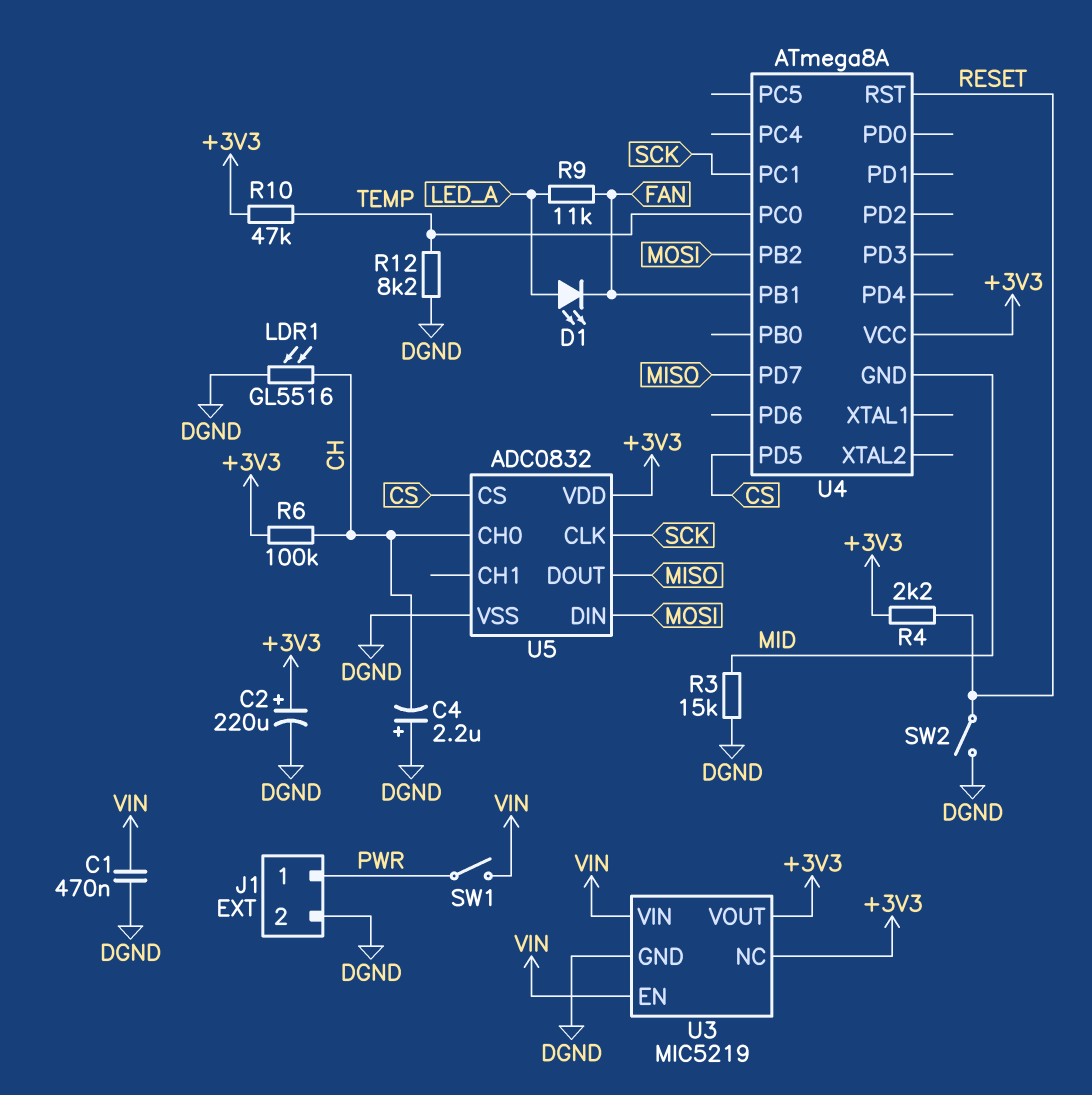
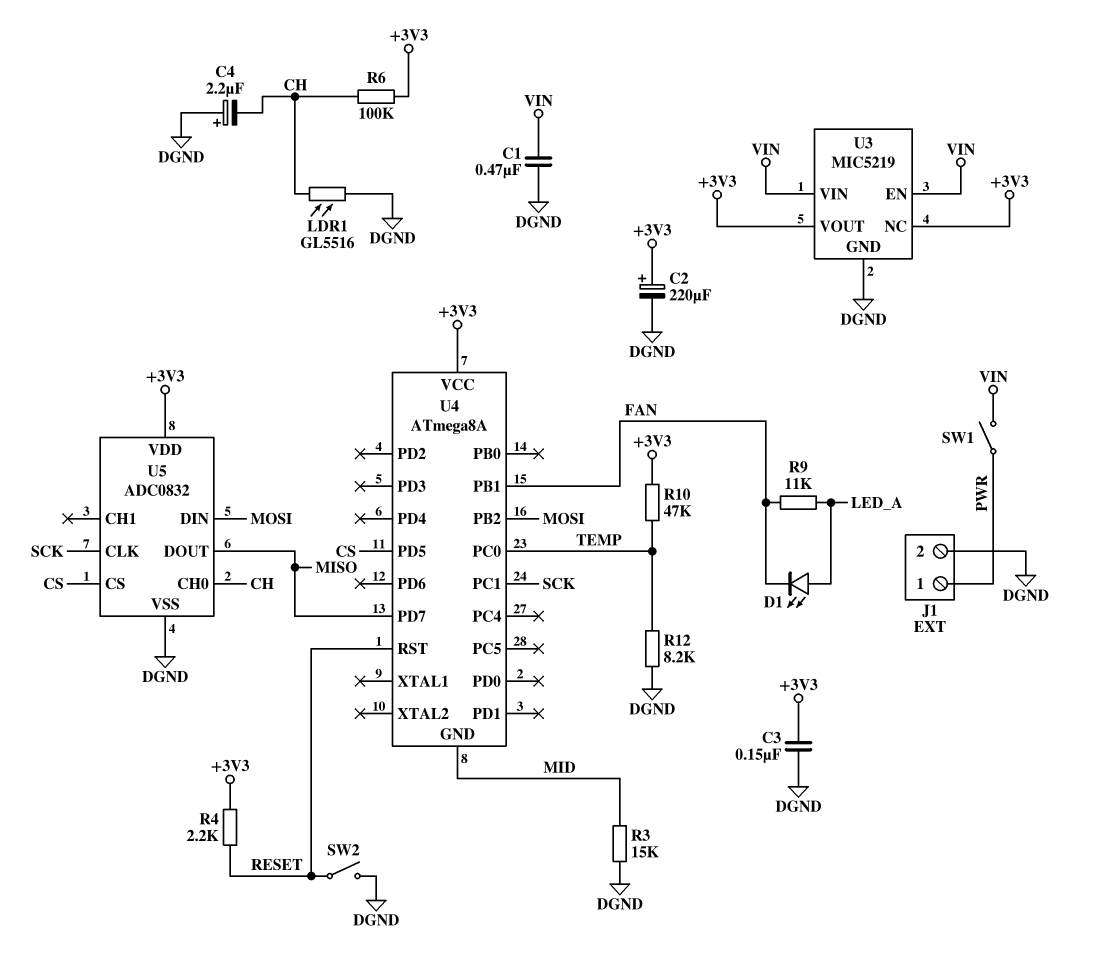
C3: none -> 150nF (+3V3, DGND)

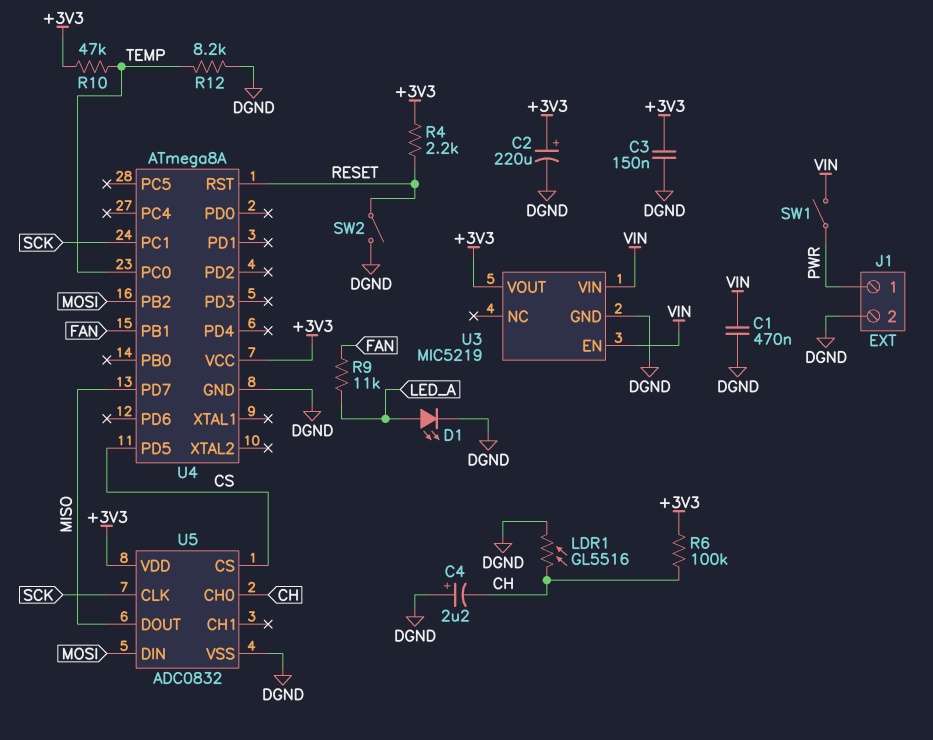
D1: LED (A LED_A, K FAN) -> LED (A LED_A, K DGND)
R3: 15k (DGND, MID) -> none
U3 pin NC: +3V3 -> none
U4 pin GND: MID -> DGND

